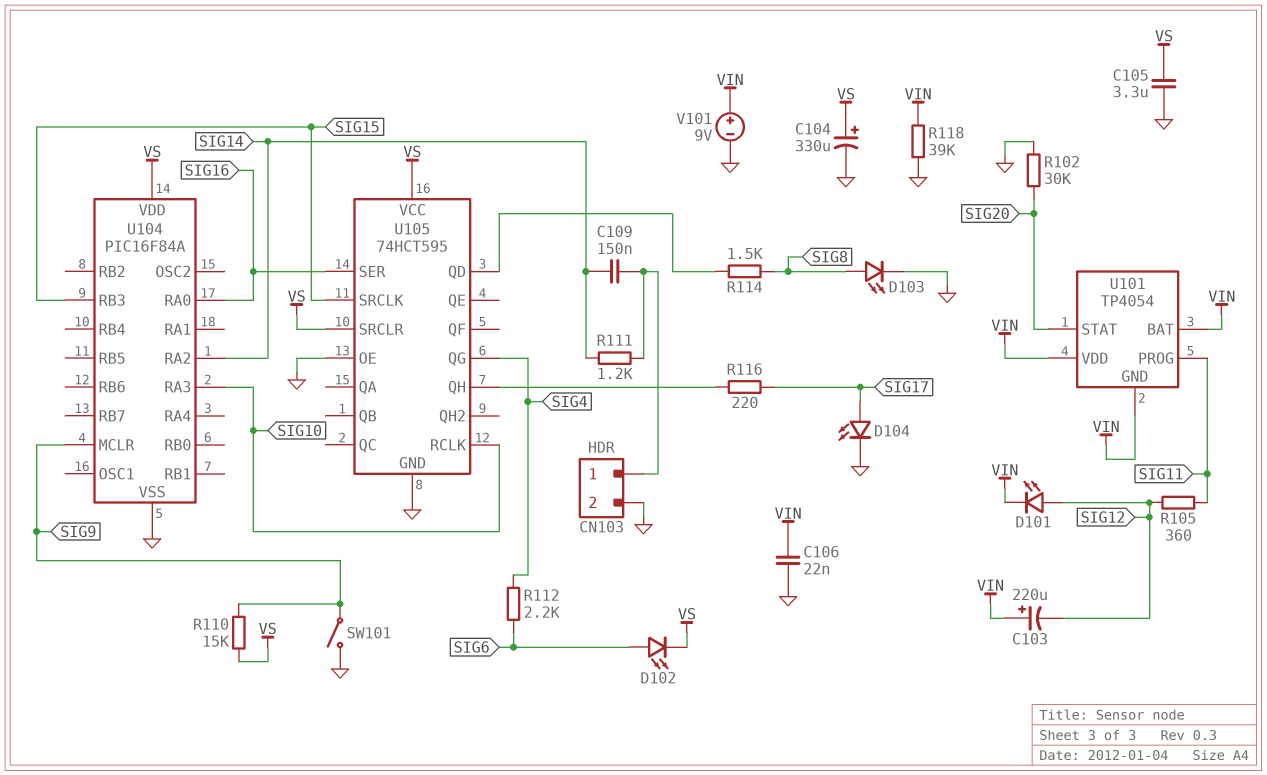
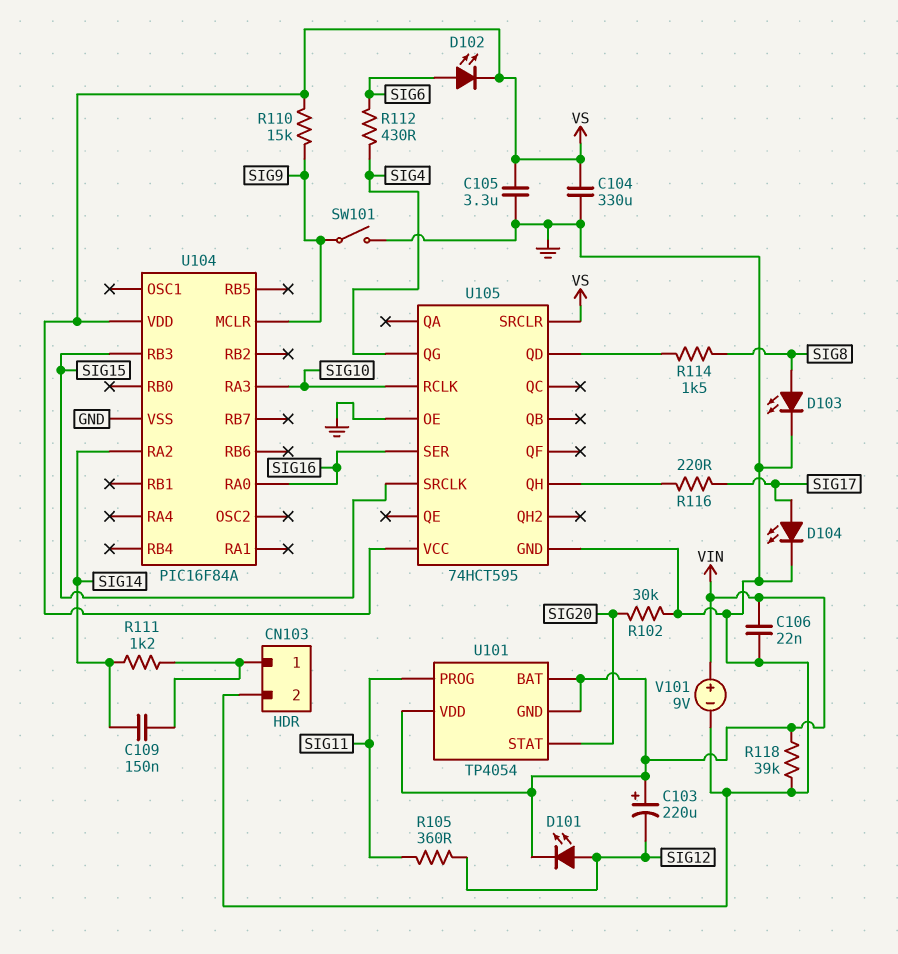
C104: 330uF (plus VS, minus GND) -> 330uF (GND, VS)
R112: 2.2k (SIG4, SIG6) -> 430 (SIG4, SIG6)

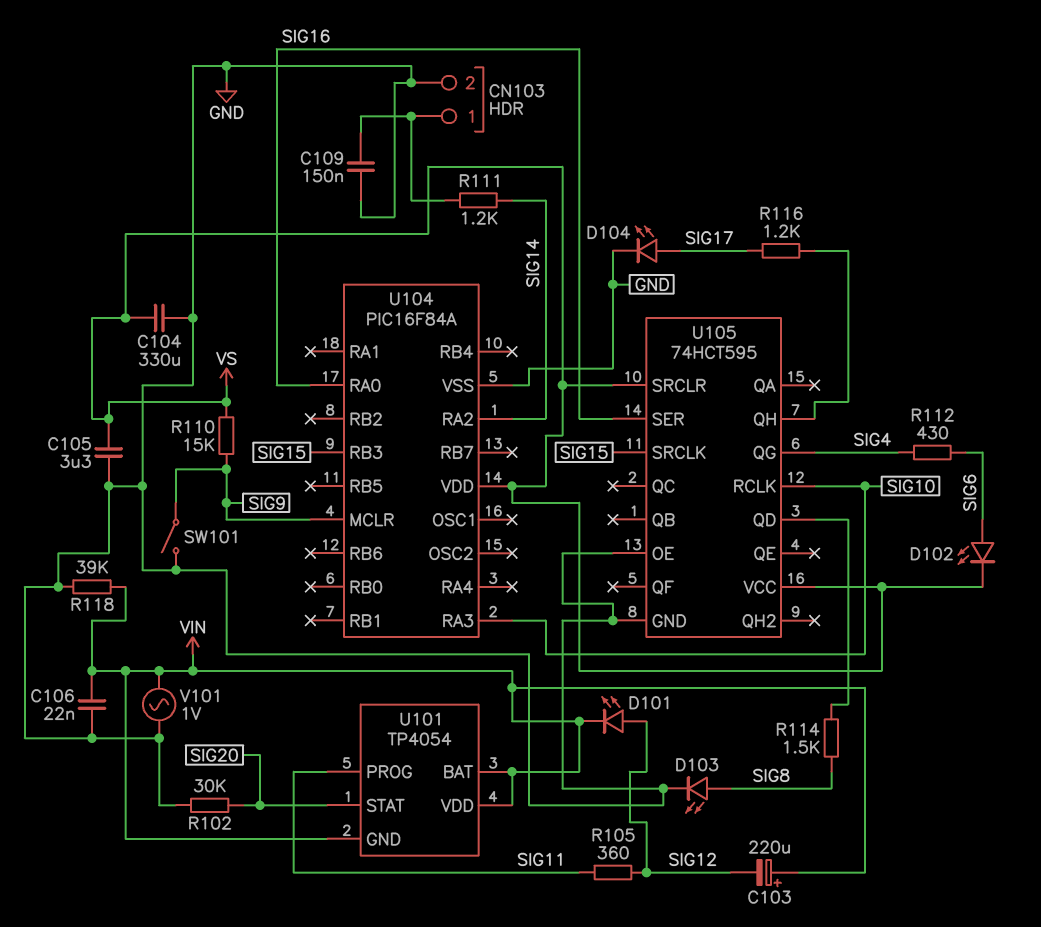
C109: 150nF (CN103/1, SIG14) -> 150nF (CN103/1, GND)
R116: 220 (SIG17, U105/QH) -> 1.2k (SIG17, U105/QH)
V101: 9V (plus VIN, minus GND) -> AC 1V (GND, VIN)

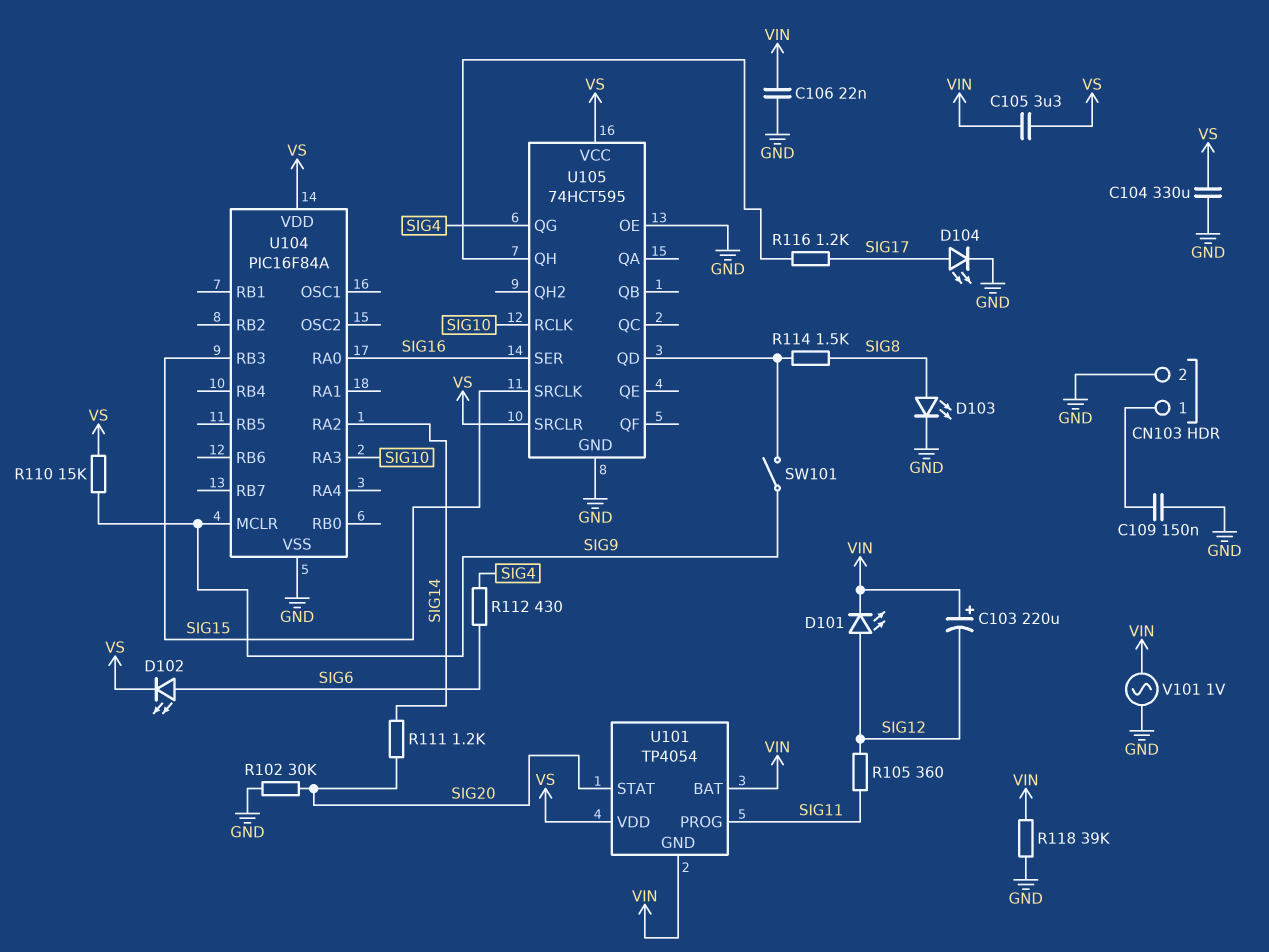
C105: 3.3uF (GND, VS) -> 3.3uF (VIN, VS)
R111: 1.2k (CN103/1, SIG14) -> 1.2k (SIG14, SIG20)
SW101: switch (GND, SIG9) -> switch (SIG9, U105/QD)
U101 pin VDD: VIN -> VS

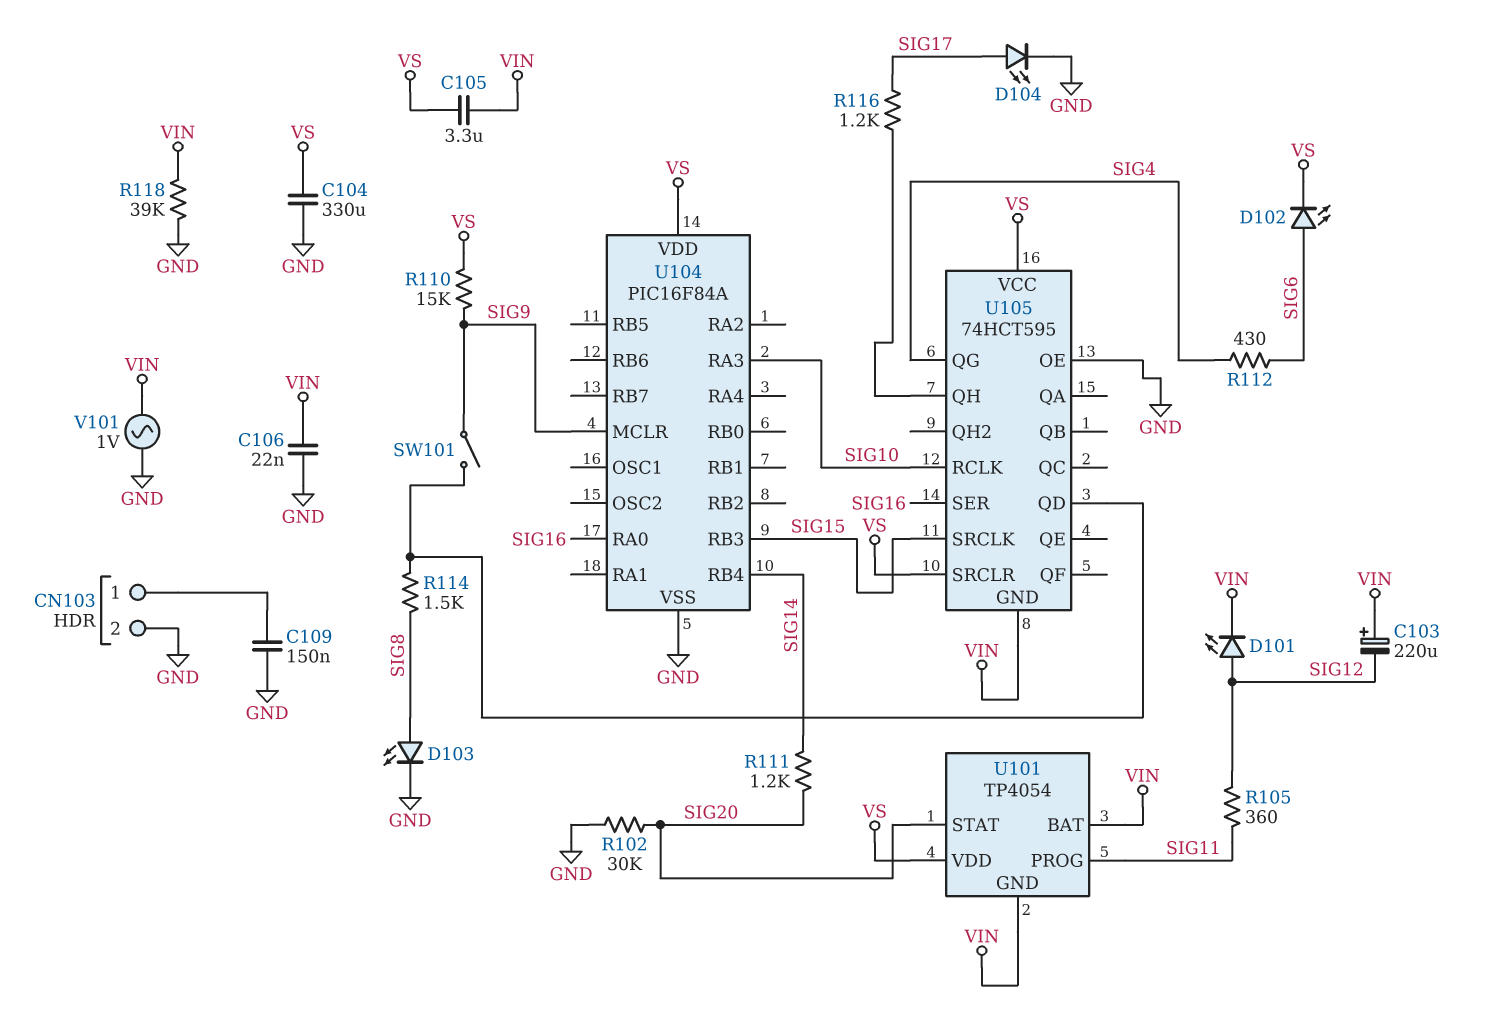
U104 pin RA2: SIG14 -> none
U104 pin RB4: none -> SIG14
U105 pin GND: GND -> VIN

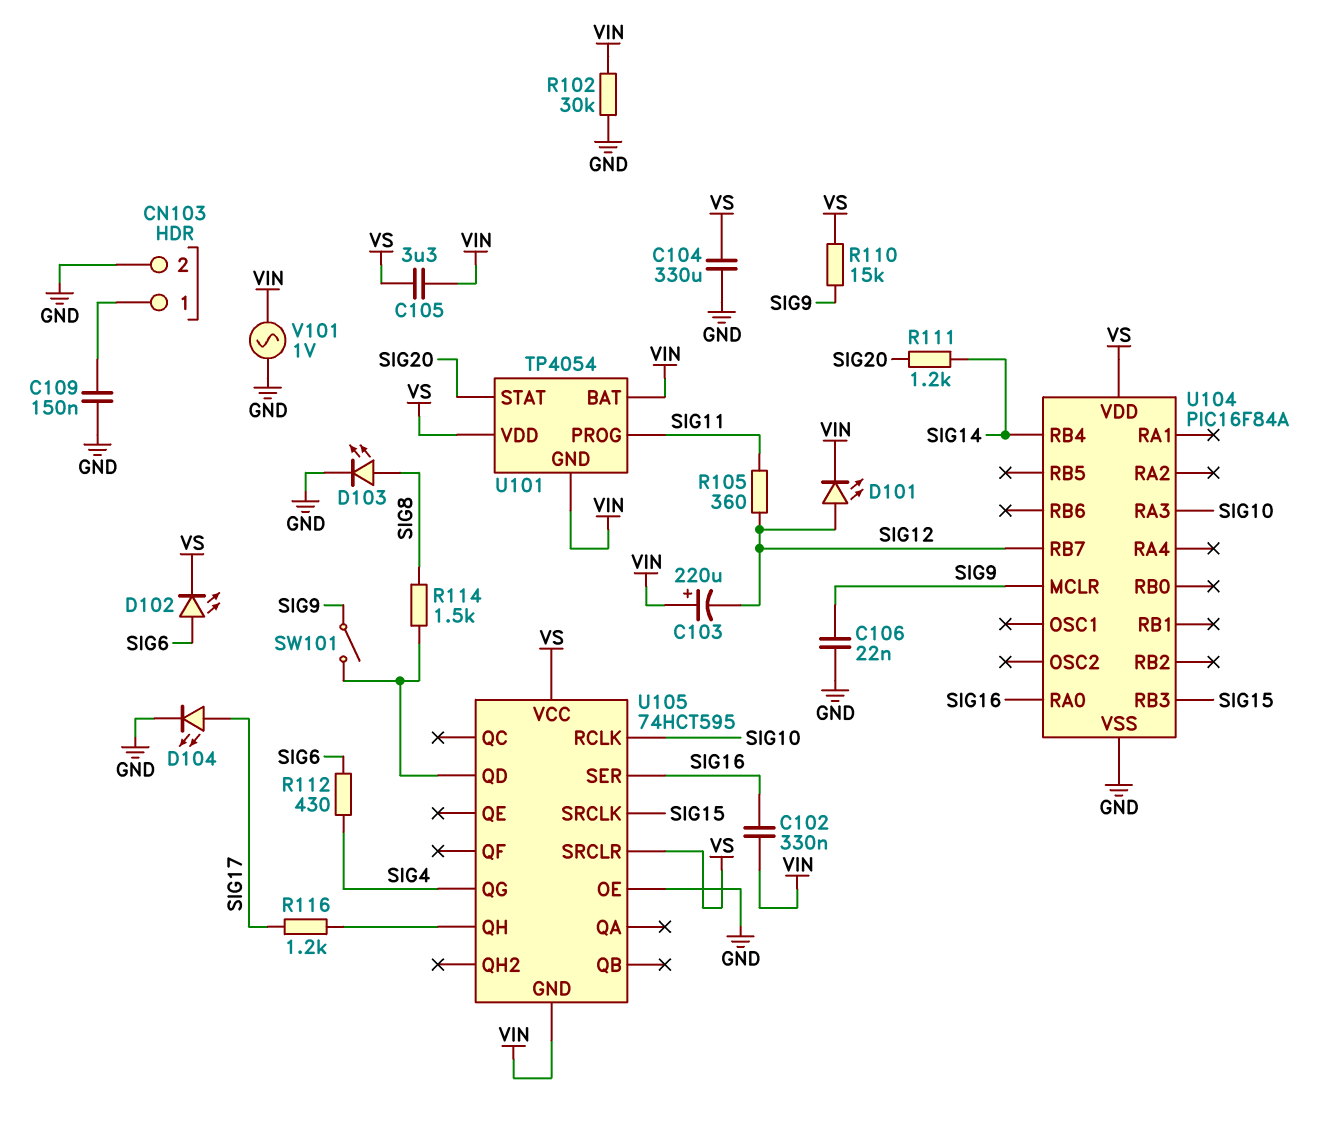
C102: none -> 330nF (SIG16, VIN)
C106: 22nF (GND, VIN) -> 22nF (GND, SIG9)
R102: 30k (GND, SIG20) -> 30k (GND, VIN)
R118: 39k (GND, VIN) -> none
U104 pin RB7: none -> SIG12

